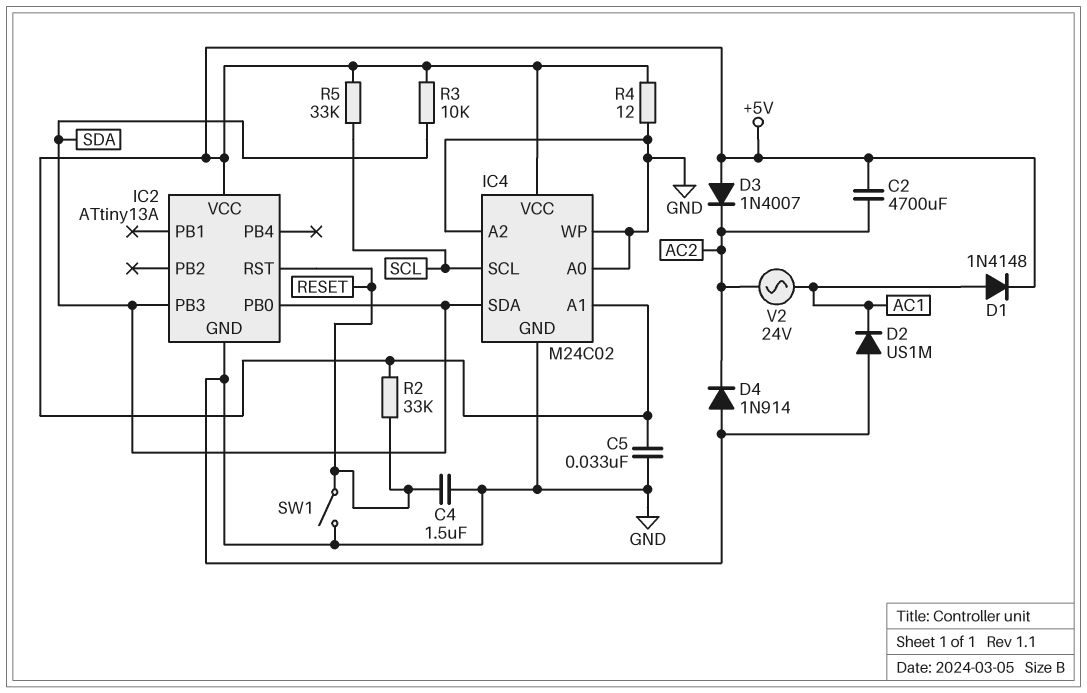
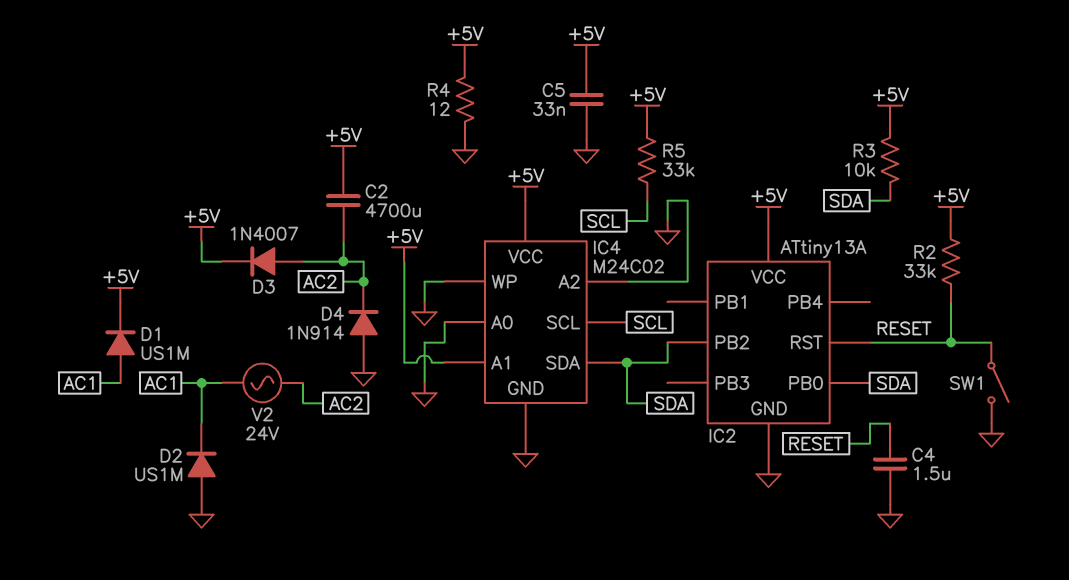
D1: diode 1N4148 (A AC1, K +5V) -> diode US1M (A AC1, K +5V)
D3: diode 1N4007 (A +5V, K AC2) -> diode 1N4007 (A AC2, K +5V)
IC2 pin PB2: none -> SDA
IC2 pin PB3: SDA -> none

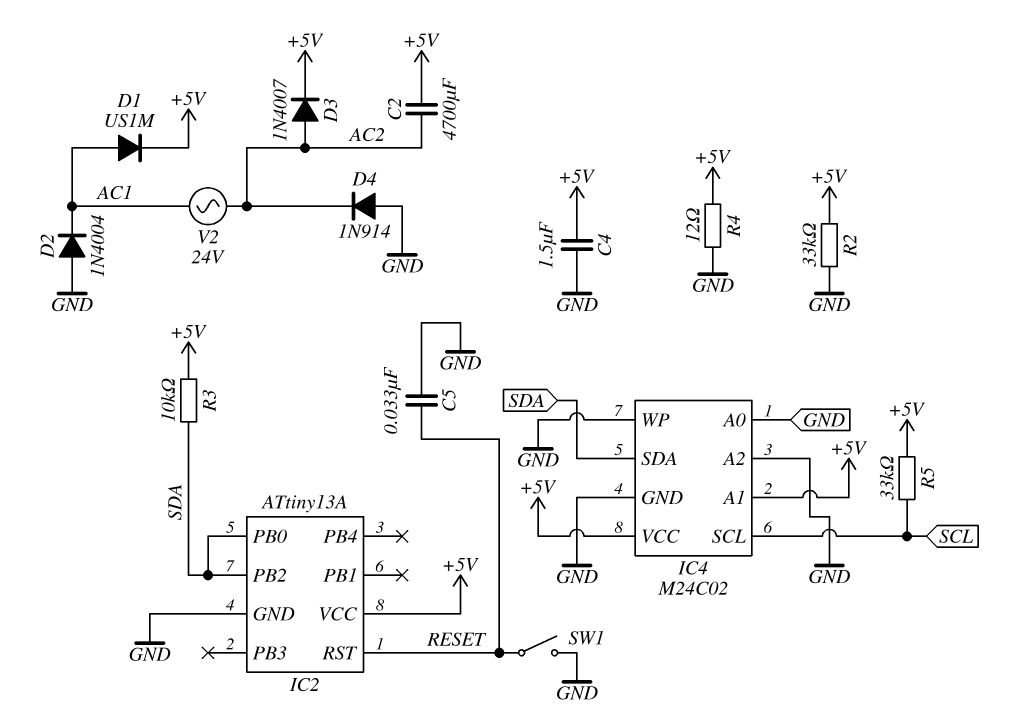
C4: 1.5uF (GND, RESET) -> 1.5uF (+5V, GND)
C5: 33nF (+5V, GND) -> 33nF (GND, RESET)
D2: diode US1M (A GND, K AC1) -> diode 1N4004 (A GND, K AC1)
R2: 33k (+5V, RESET) -> 33k (+5V, GND)

